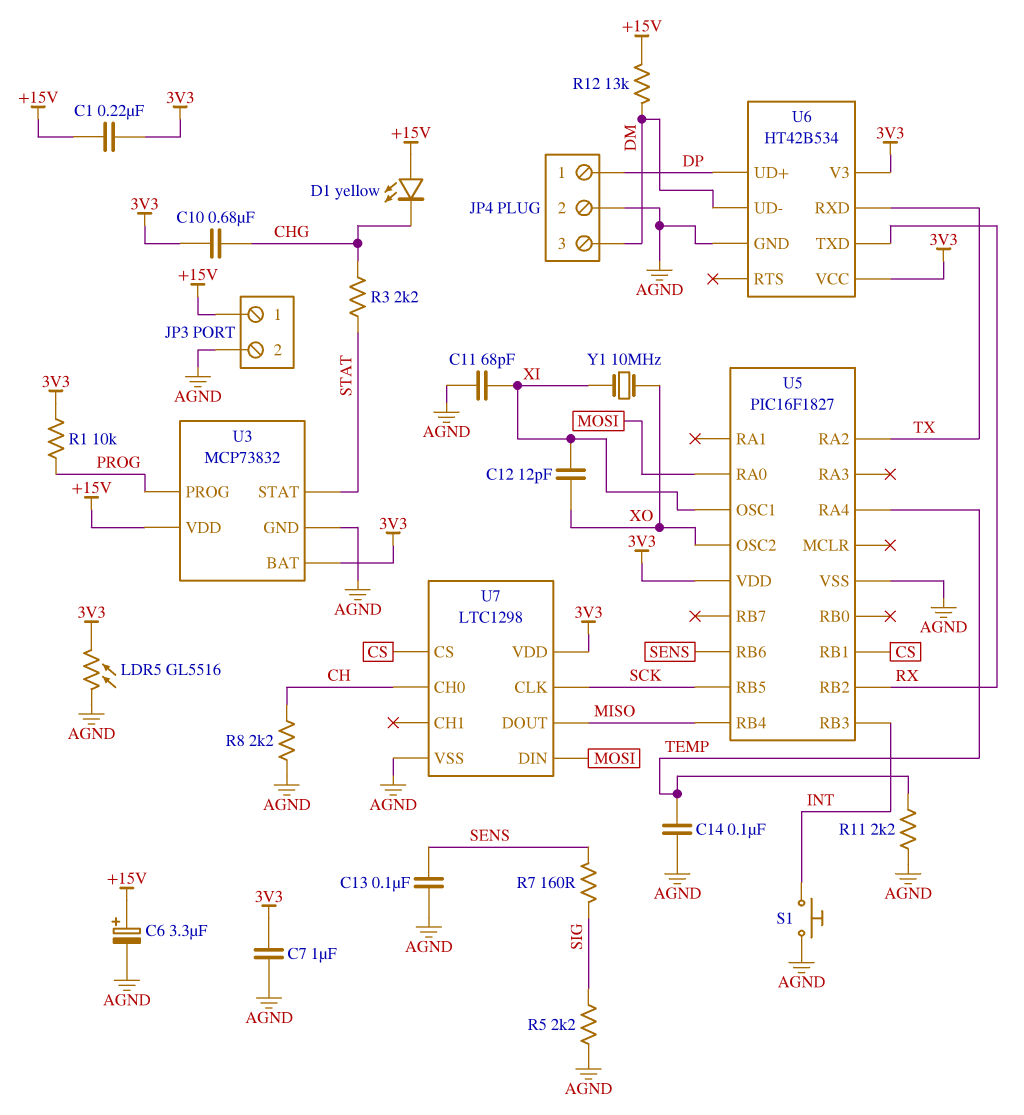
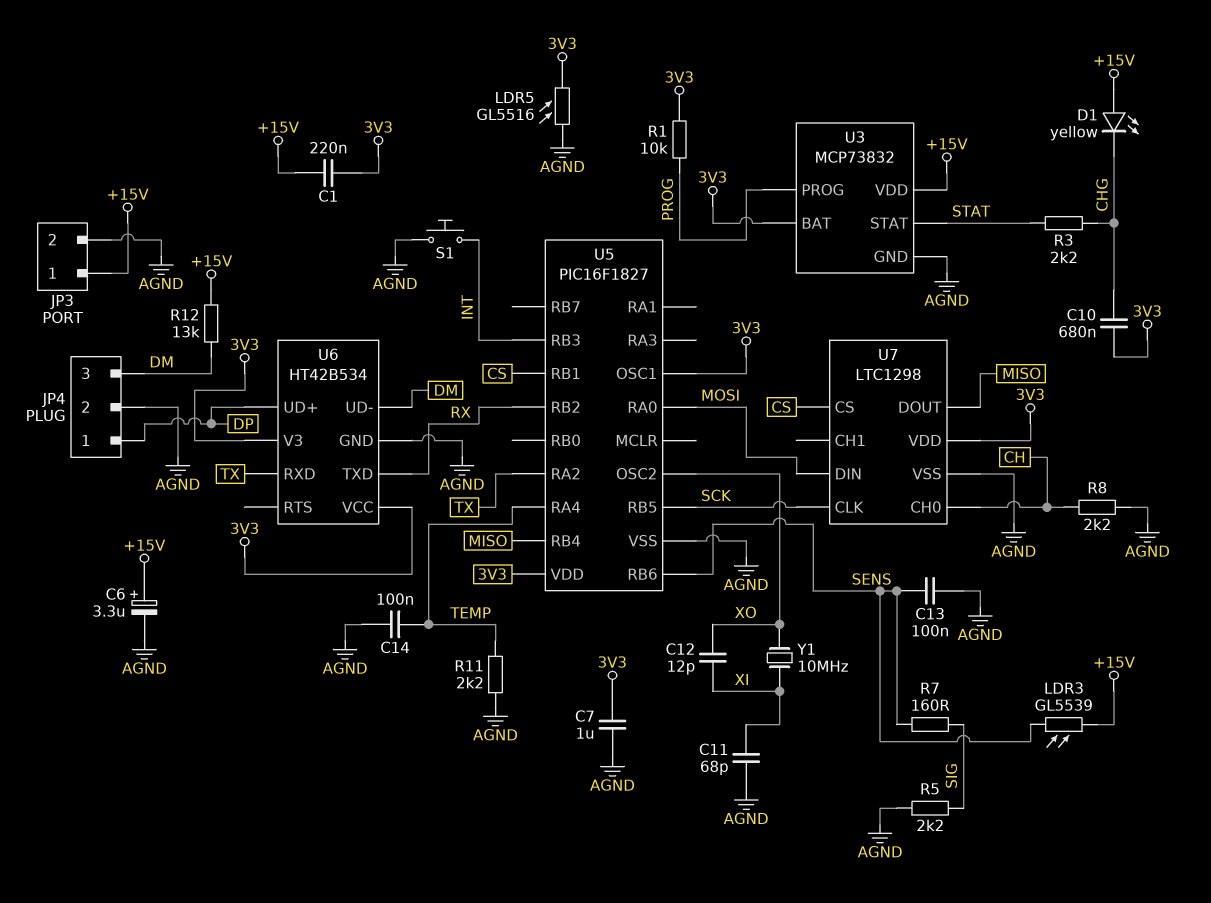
LDR3: none -> GL5539 (+15V, SENS)
U5 pin OSC1: XI -> 3V3

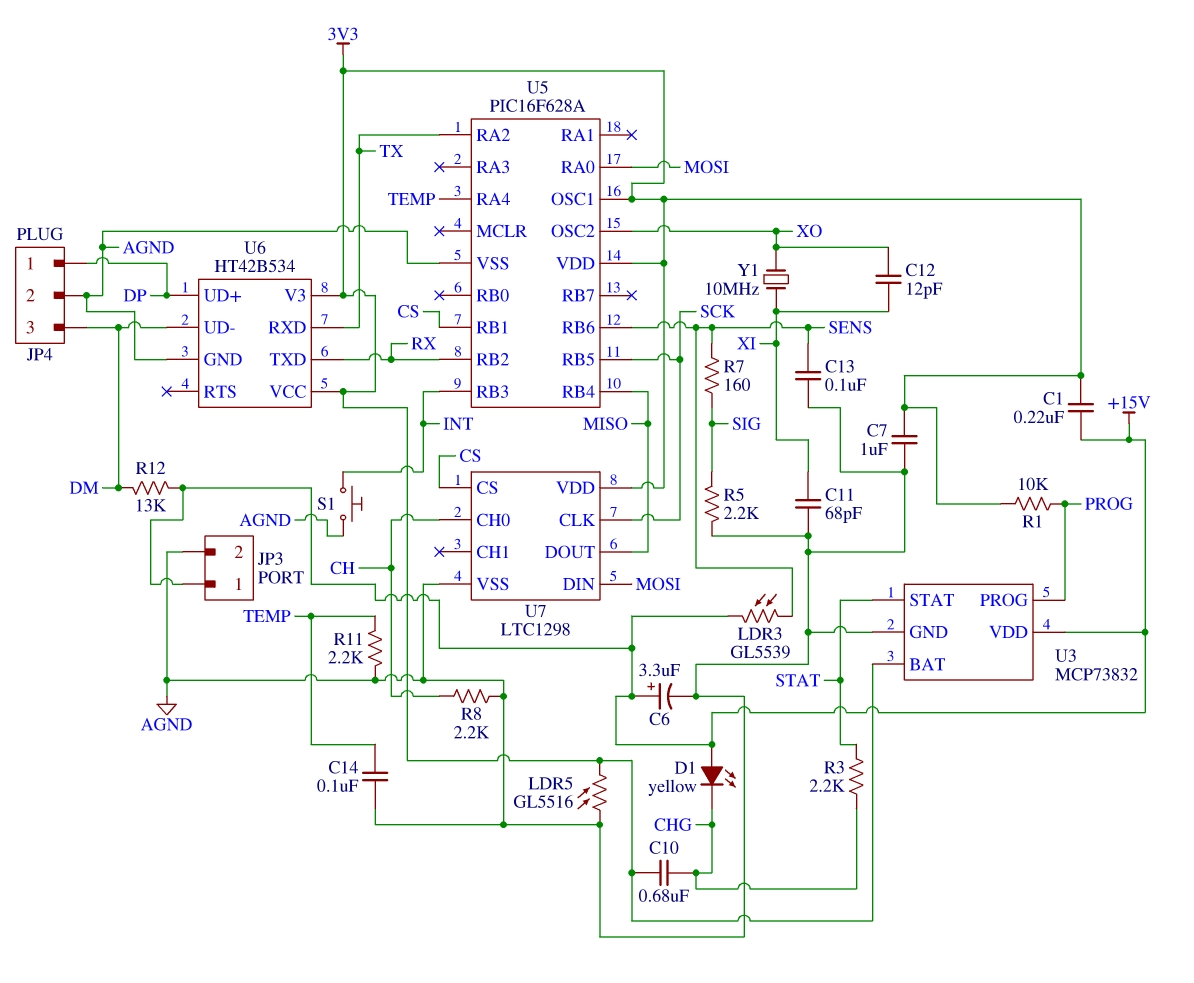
U5: PIC16F1827 -> PIC16F628A

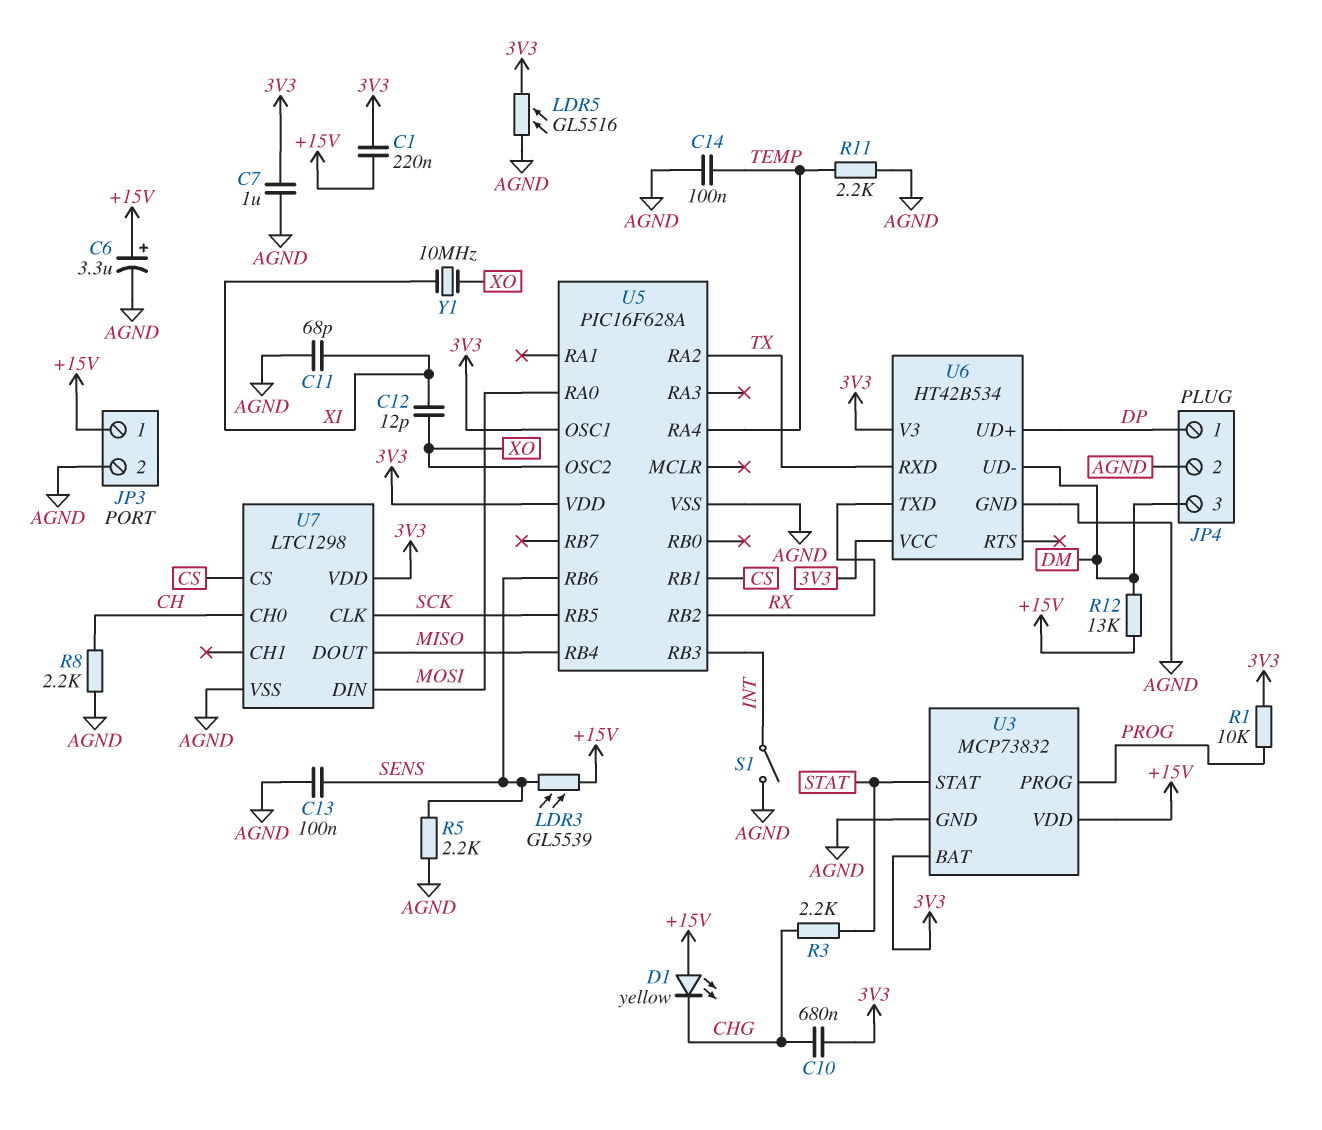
R5: 2.2k (AGND, SIG) -> 2.2k (AGND, SENS)
R7: 160 (SENS, SIG) -> none
S1: button (AGND, INT) -> switch (AGND, INT)

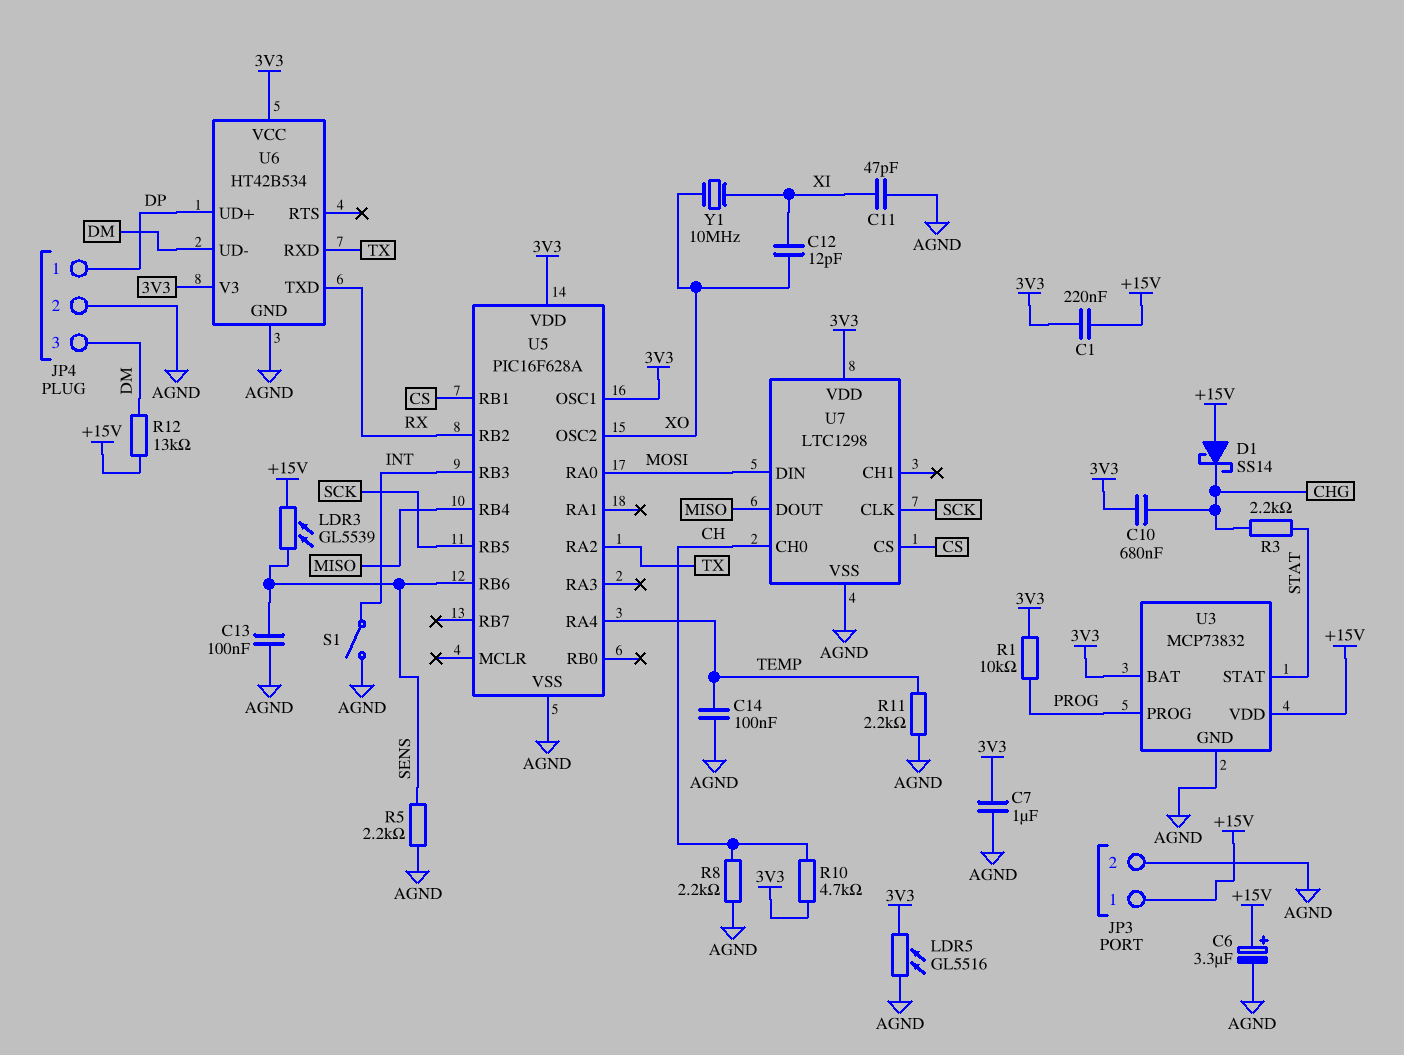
C11: 68pF (AGND, XI) -> 47pF (AGND, XI)
D1: LED yellow (A +15V, K CHG) -> schottky SS14 (A +15V, K CHG)
R10: none -> 4.7k (3V3, CH)

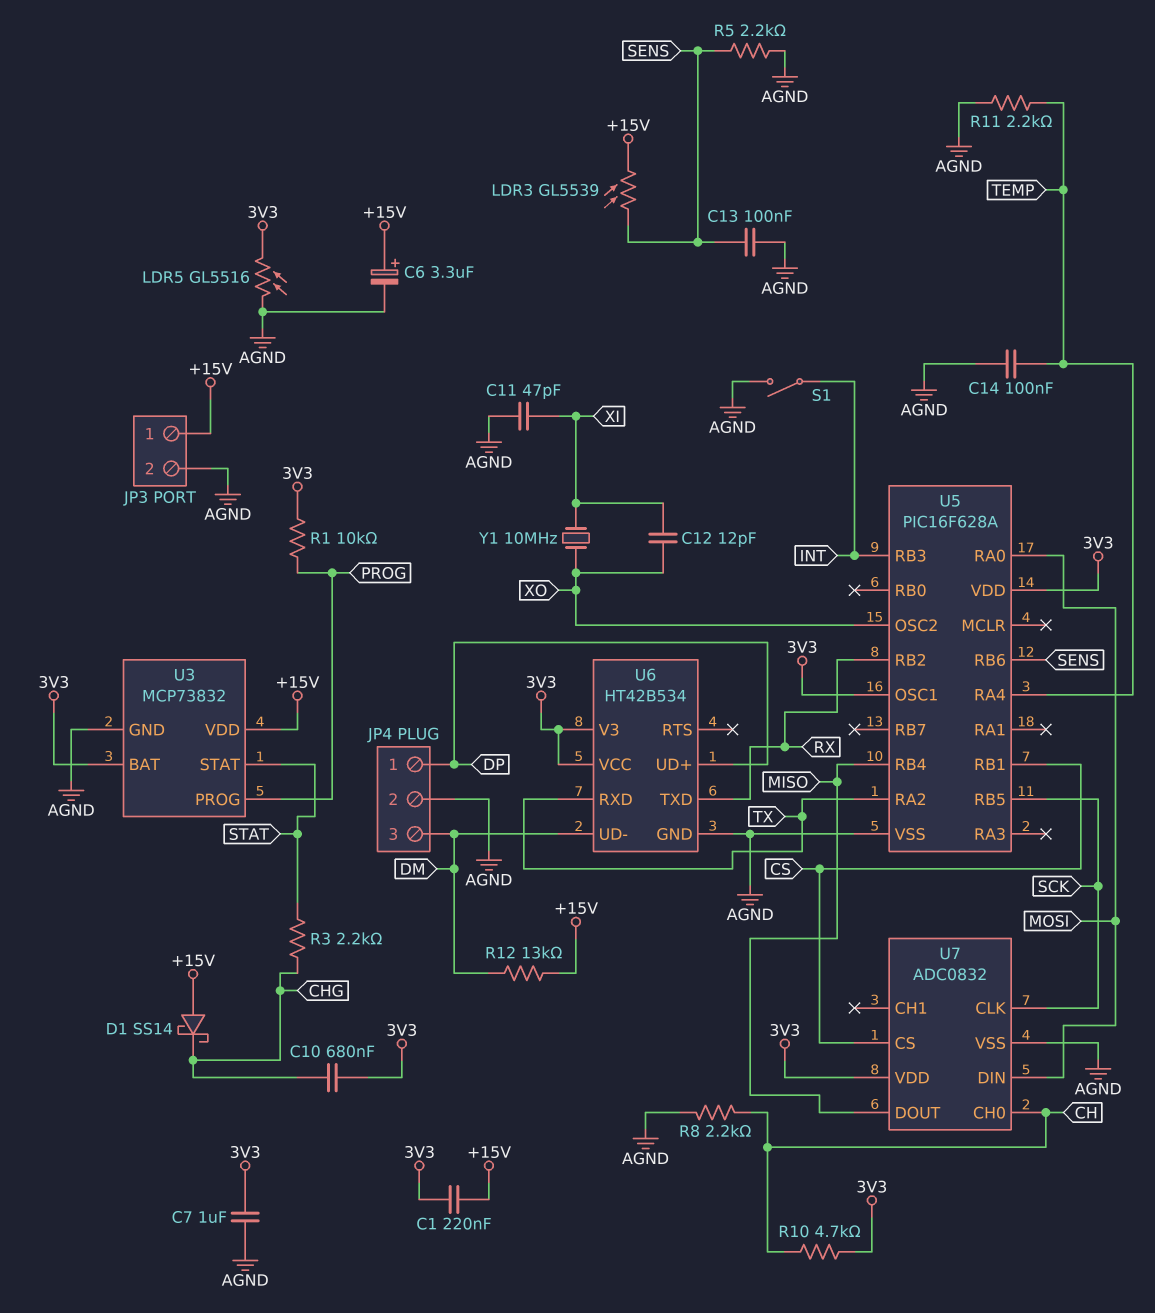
U7: LTC1298 -> ADC0832

